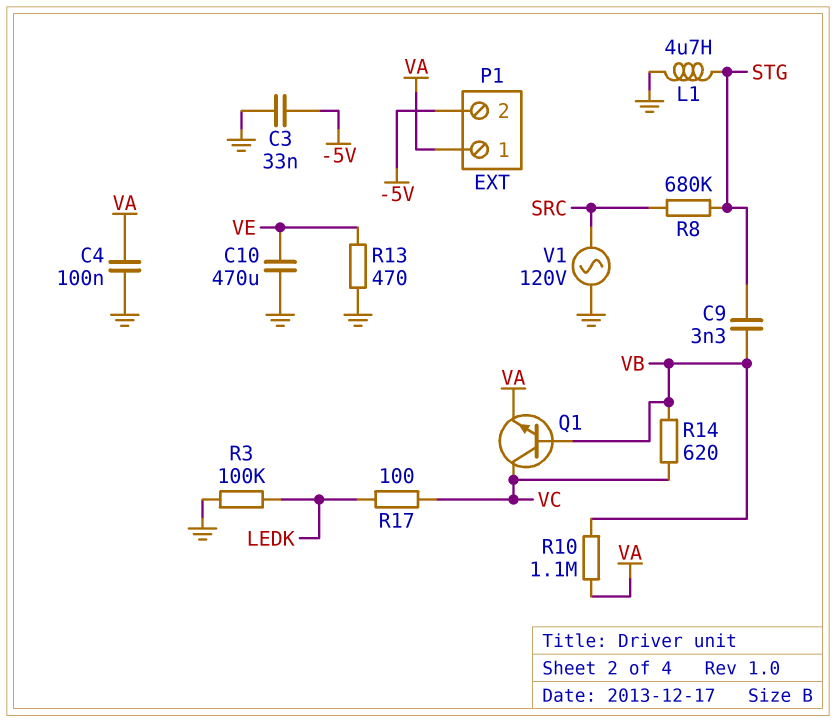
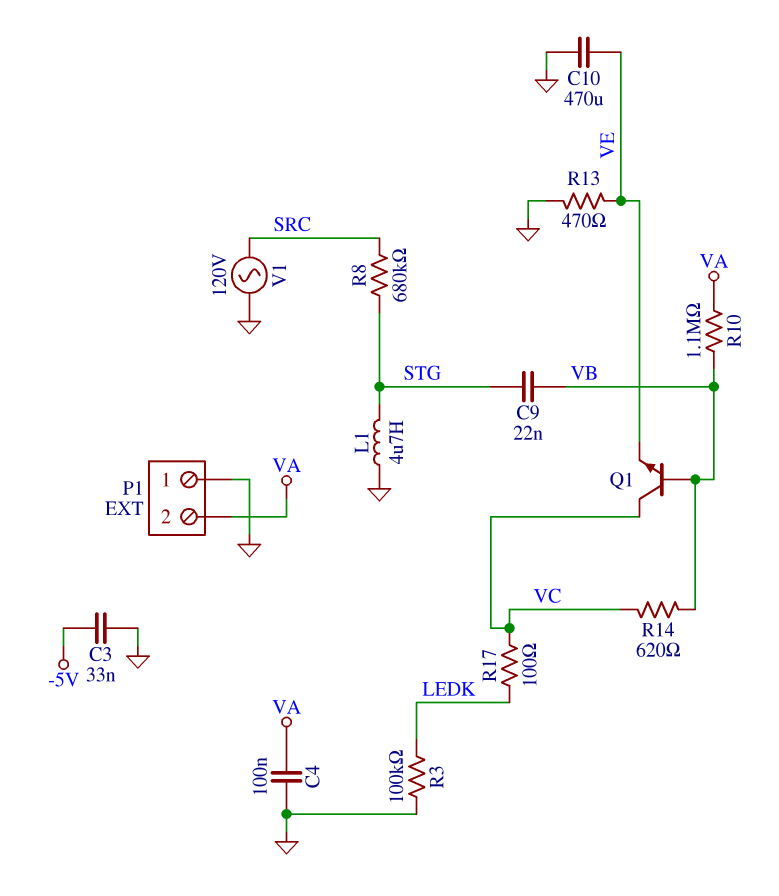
C9: 3.3nF (STG, VB) -> 22nF (STG, VB)
P1 pin 1: VA -> GND
P1 pin 2: -5V -> VA
Q1: NPN (B VB, C VC, E VA) -> NPN (B VB, C VC, E VE)

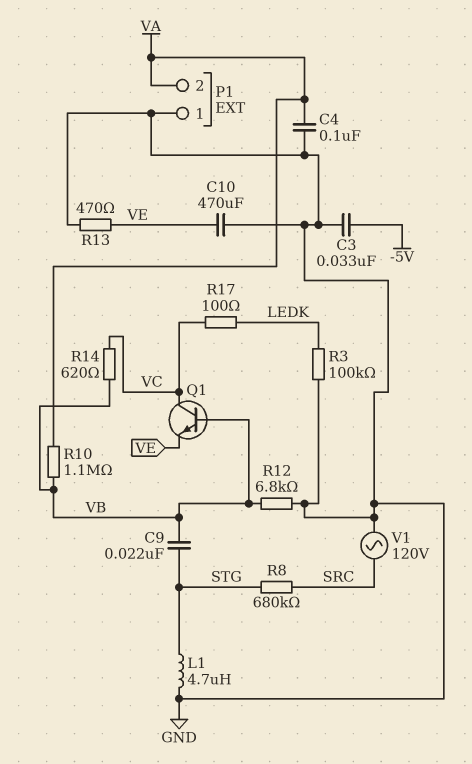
R12: none -> 6.8k (GND, VB)

